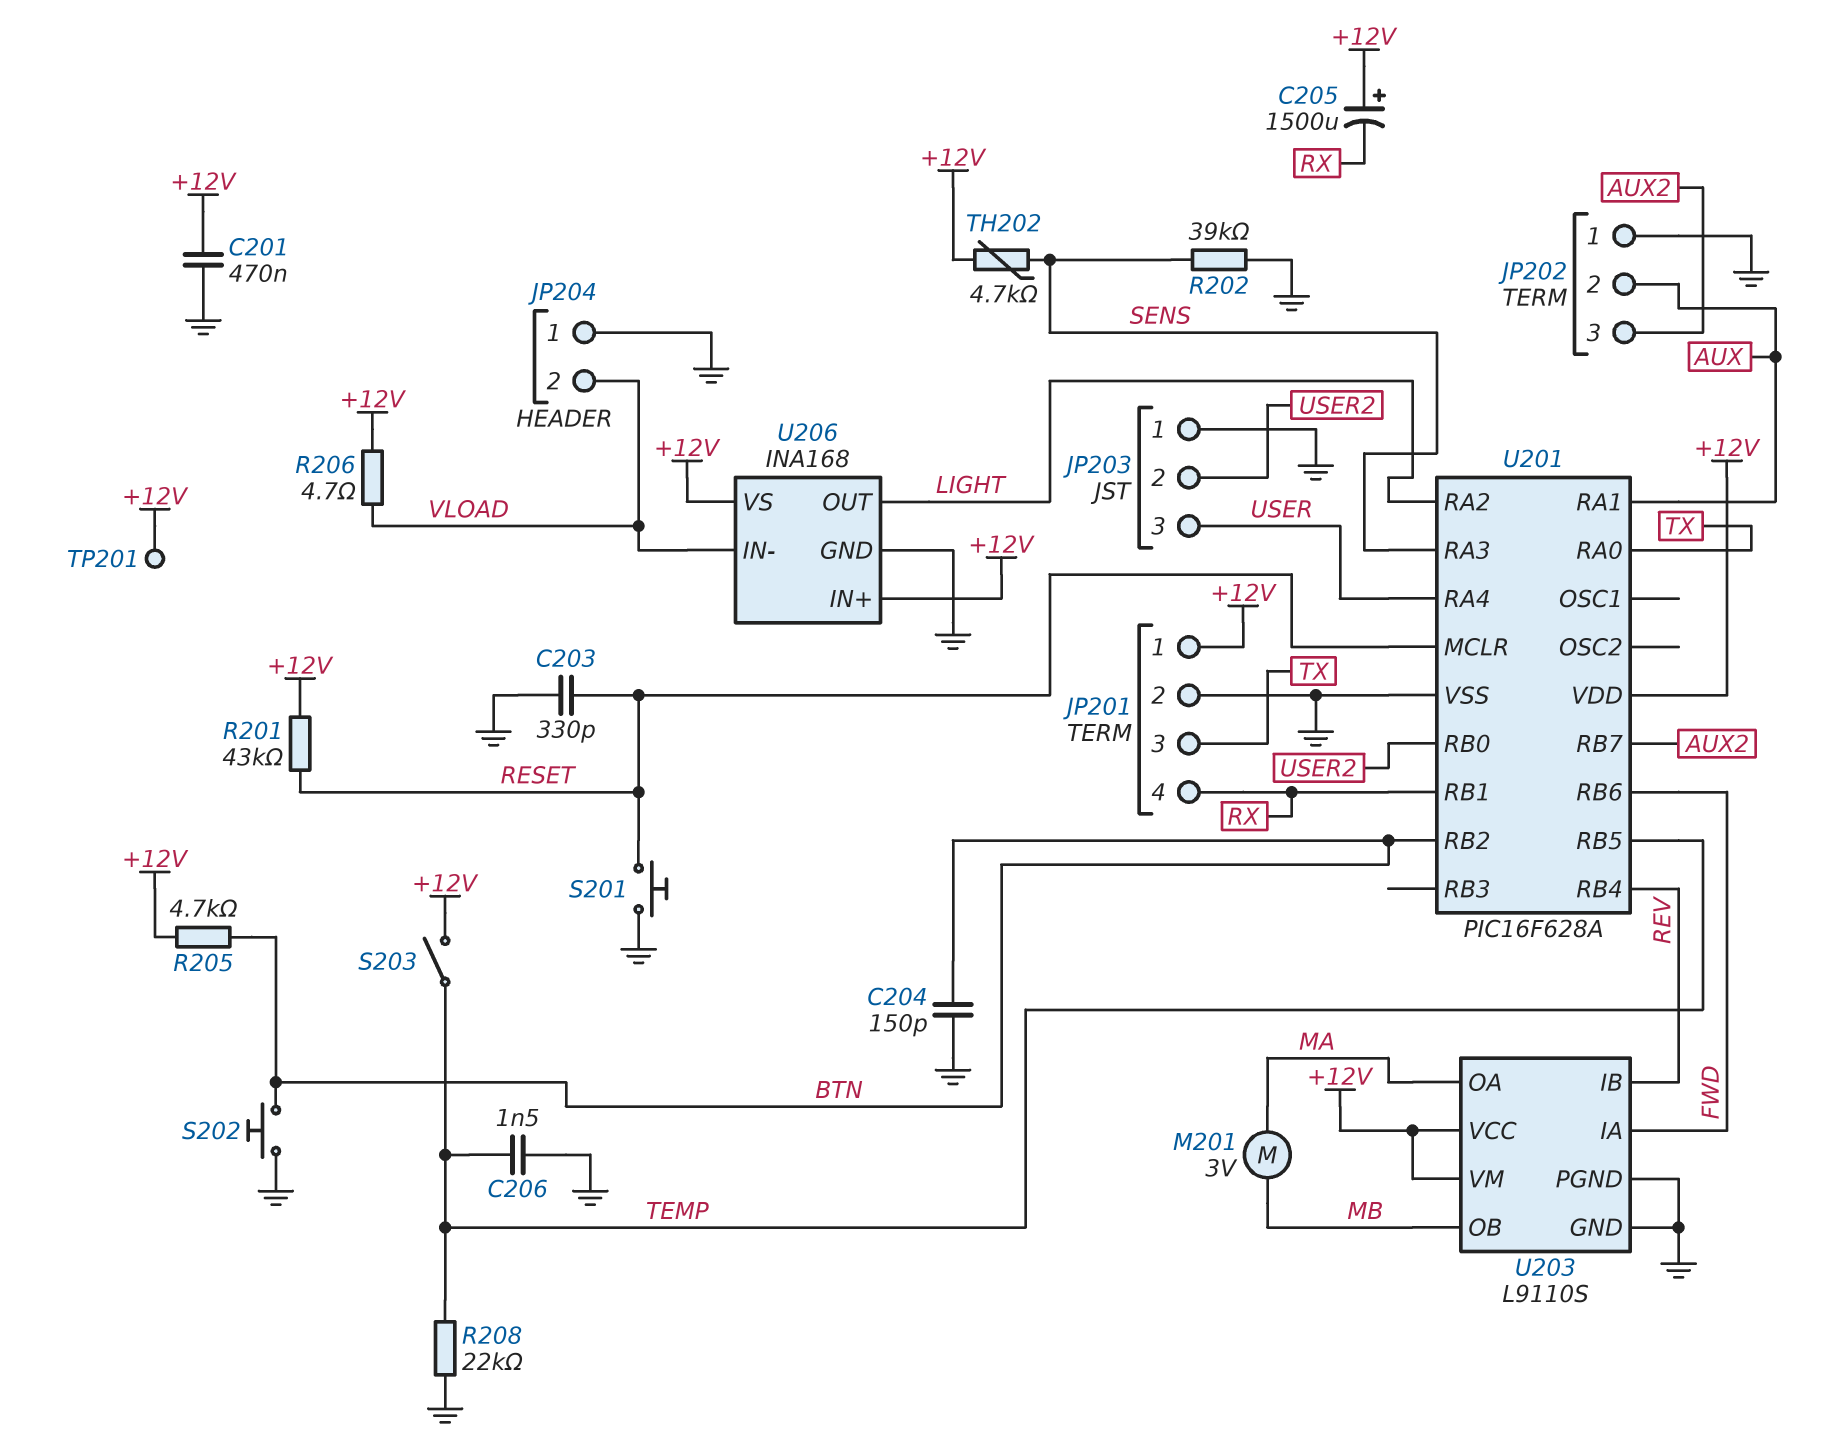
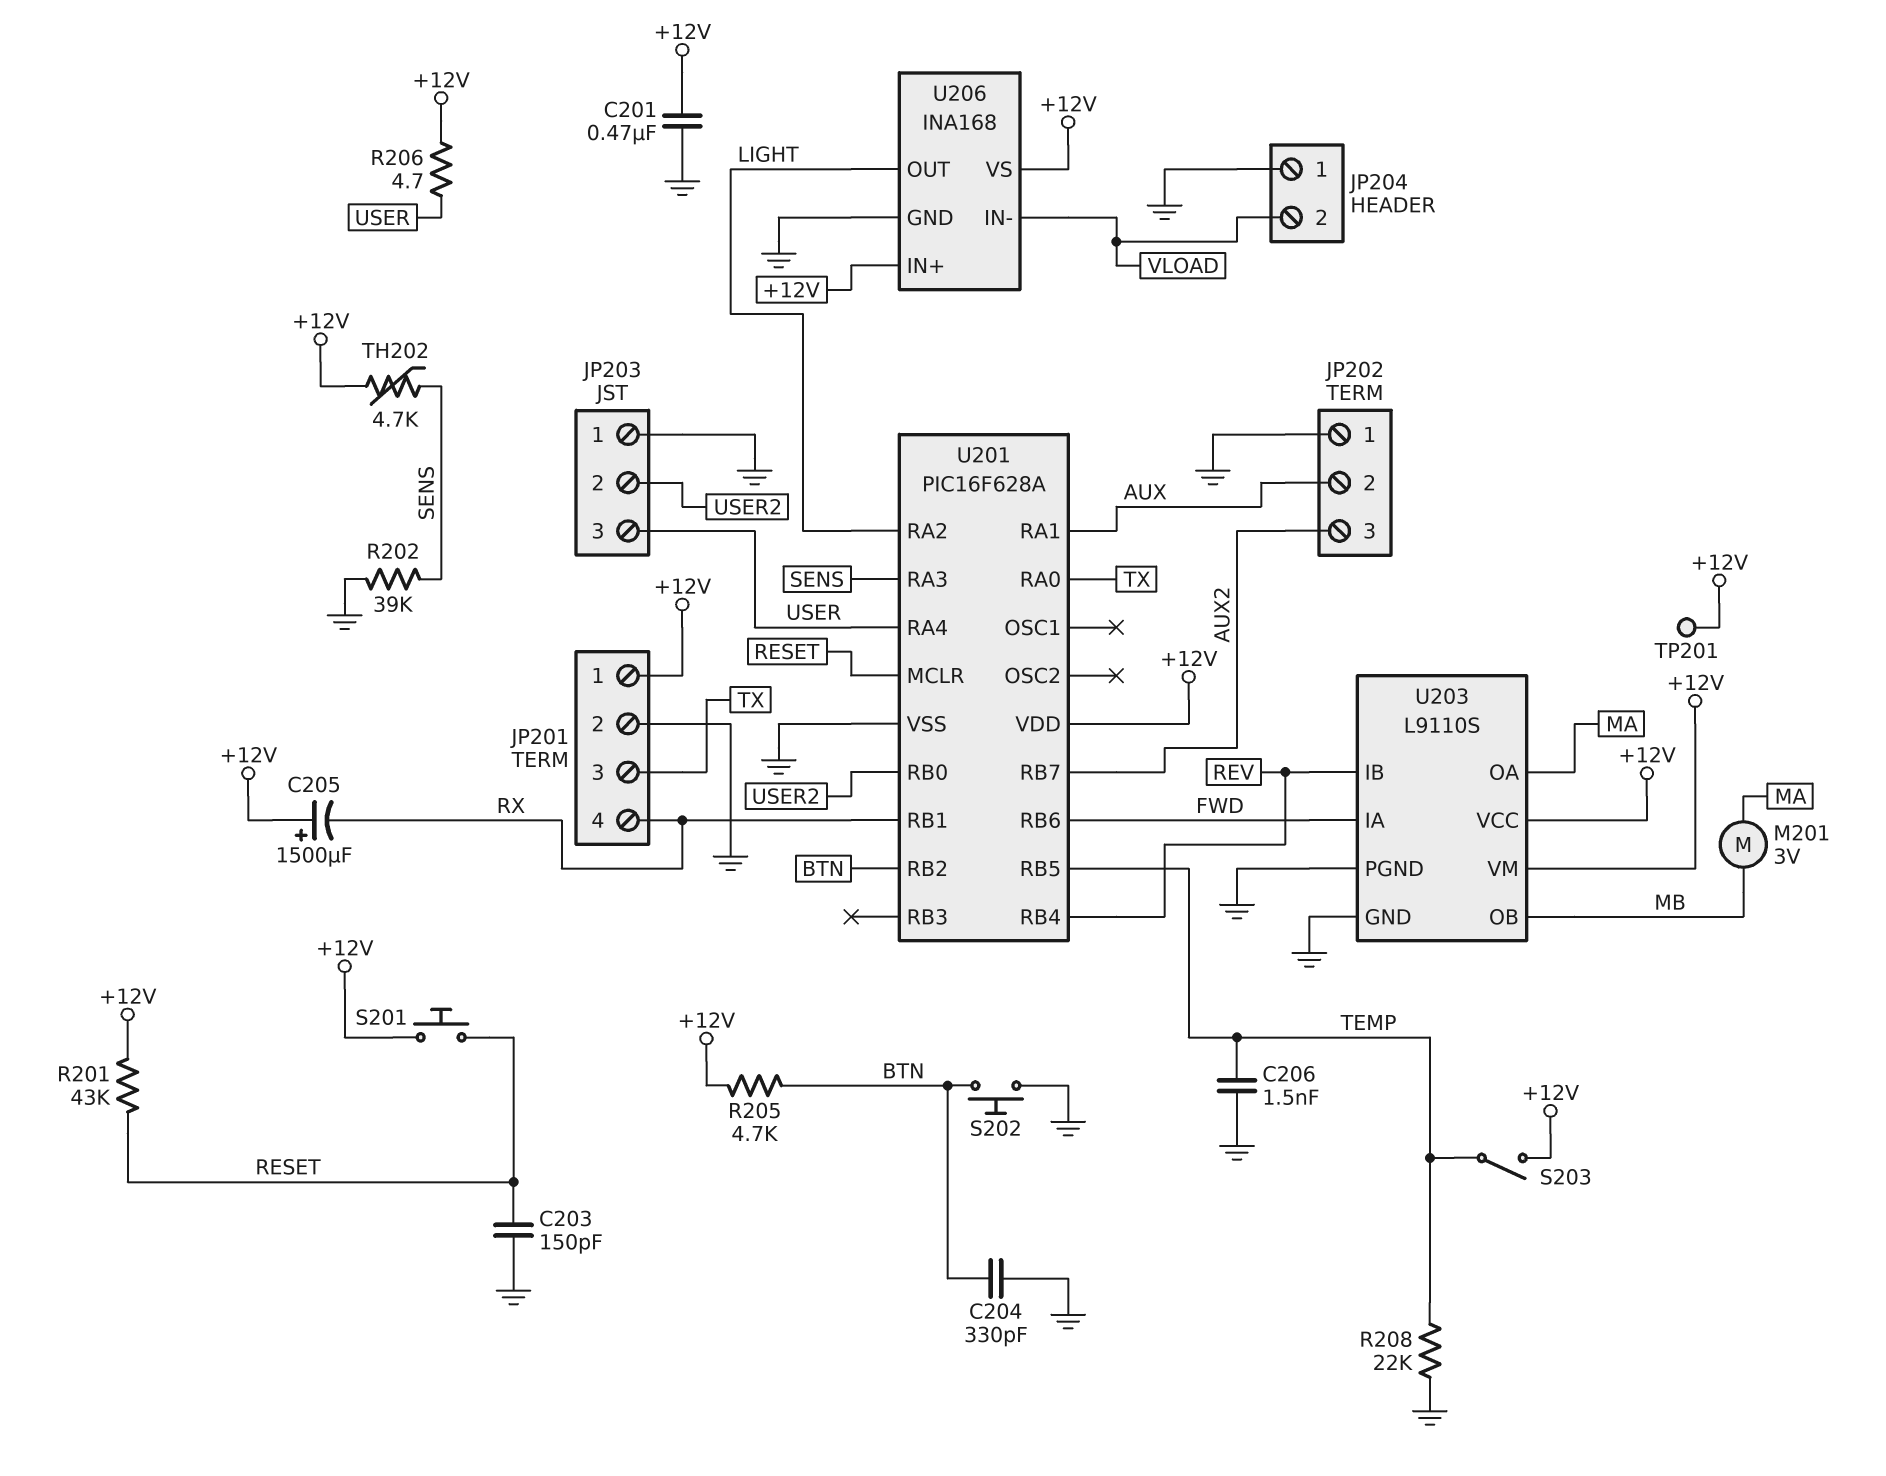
C203: 330pF (GND, RESET) -> 150pF (GND, RESET)
C204: 150pF (BTN, GND) -> 330pF (BTN, GND)
R206: 4.7 (+12V, VLOAD) -> 4.7 (+12V, USER)
S201: button (GND, RESET) -> button (+12V, RESET)

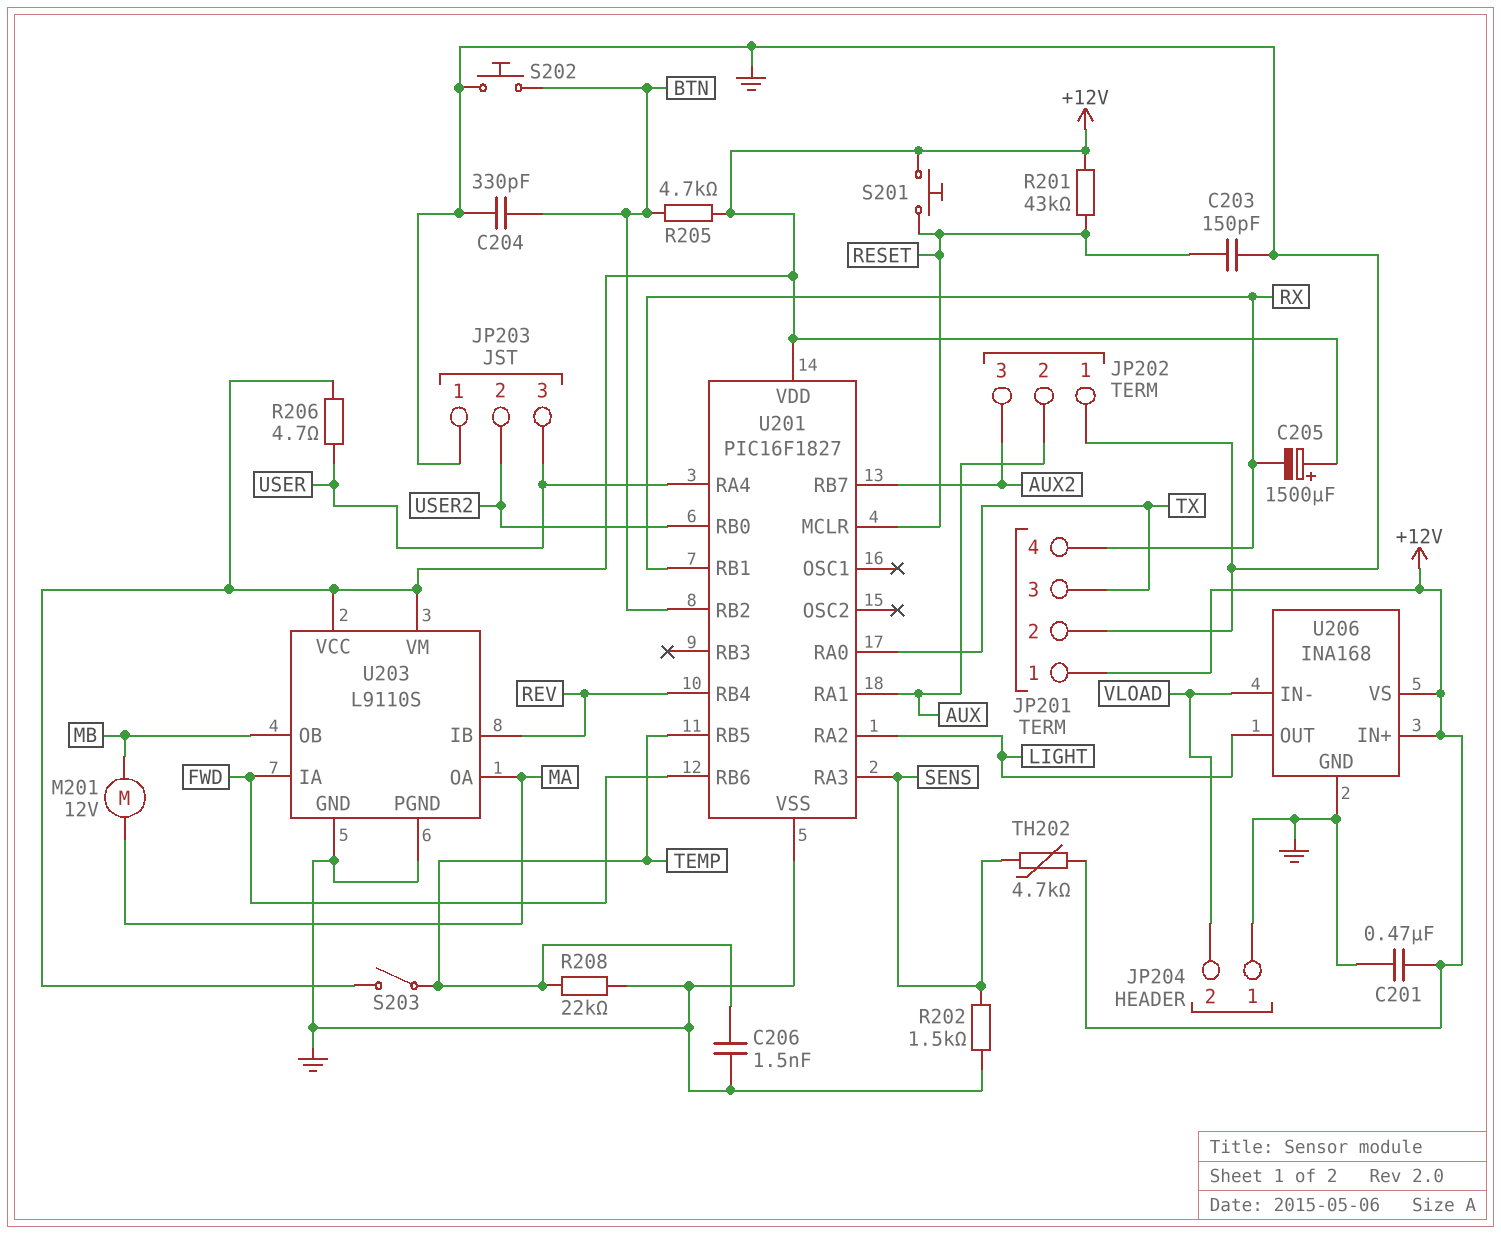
M201: motor 3V (MA, MB) -> motor 12V (MA, MB)
R202: 39k (GND, SENS) -> 1.5k (GND, SENS)
TP201: test point (+12V) -> none
U201: PIC16F628A -> PIC16F1827

